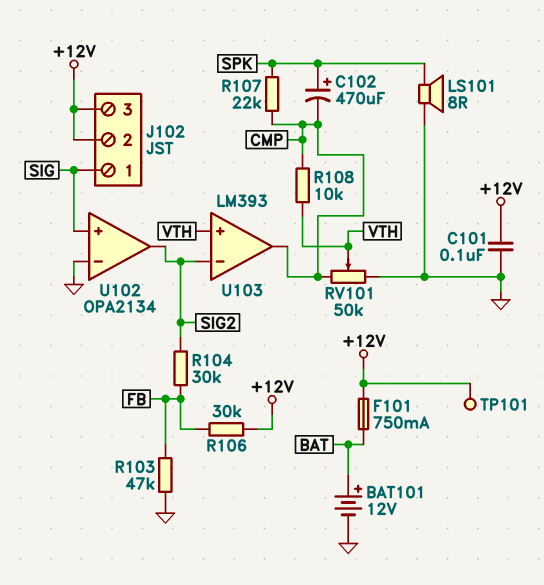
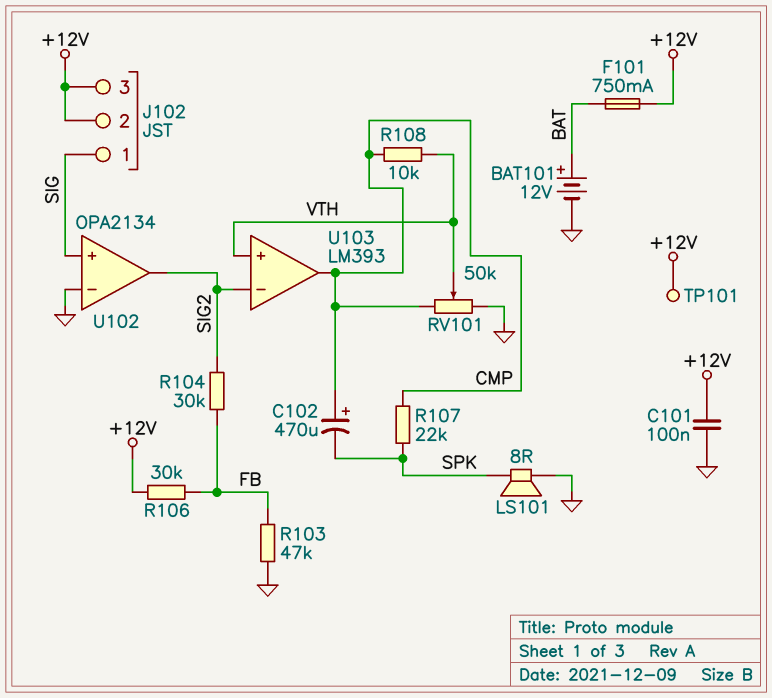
C102: 470uF (plus SPK, minus CMP) -> 470uF (plus CMP, minus SPK)

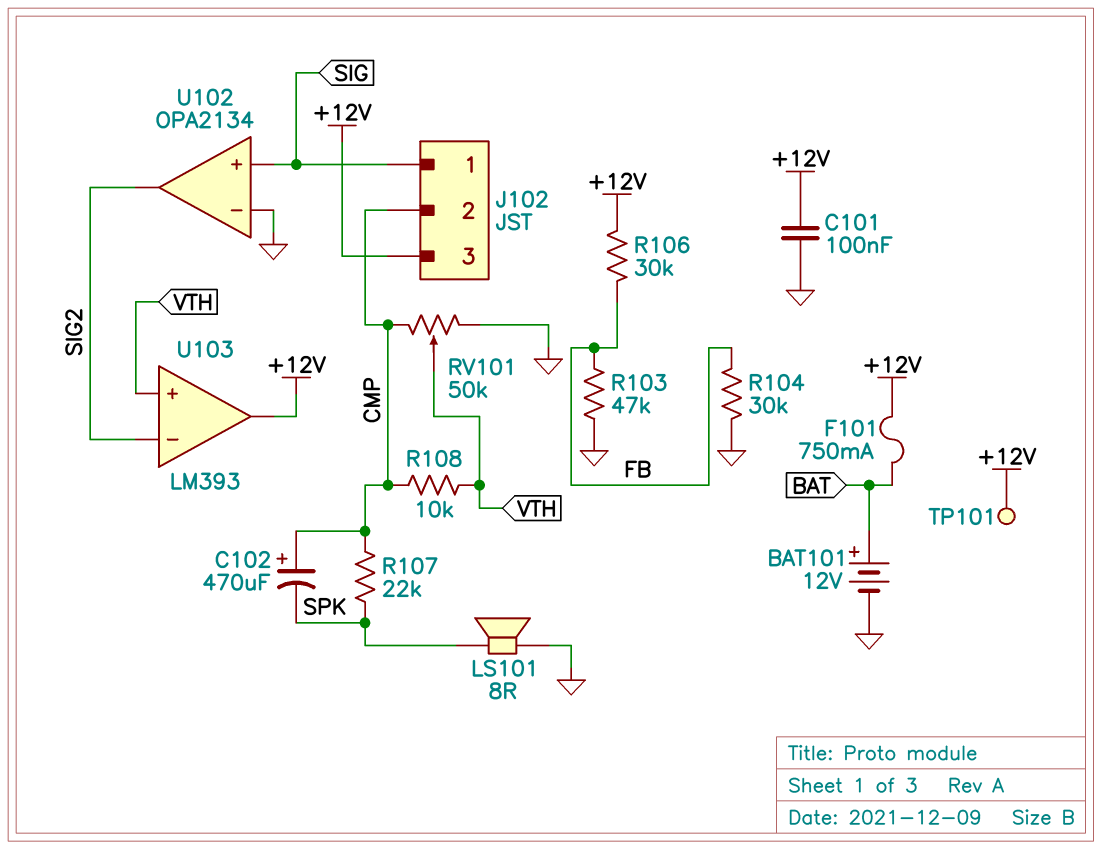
J102 pin 2: +12V -> CMP
R104: 30k (FB, SIG2) -> 30k (FB, GND)
U103 pin out: CMP -> +12V

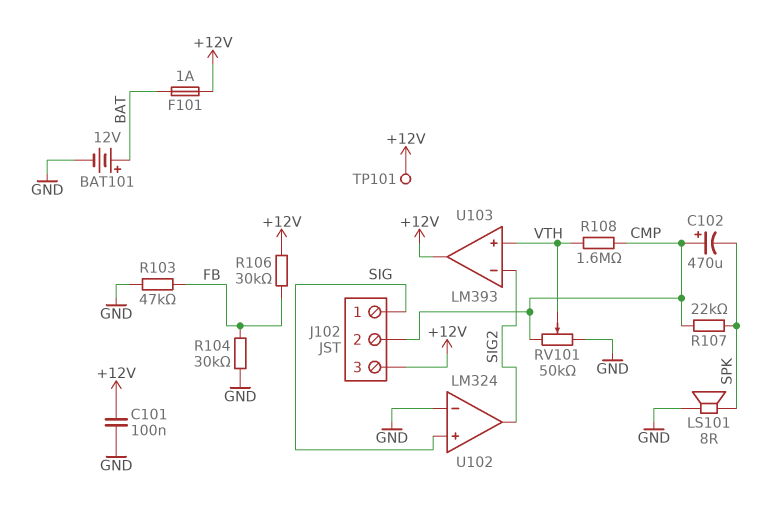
F101: 750mA (+12V, BAT) -> 1A (+12V, BAT)
R108: 10k (CMP, VTH) -> 1.6M (CMP, VTH)
U102: OPA2134 -> LM324

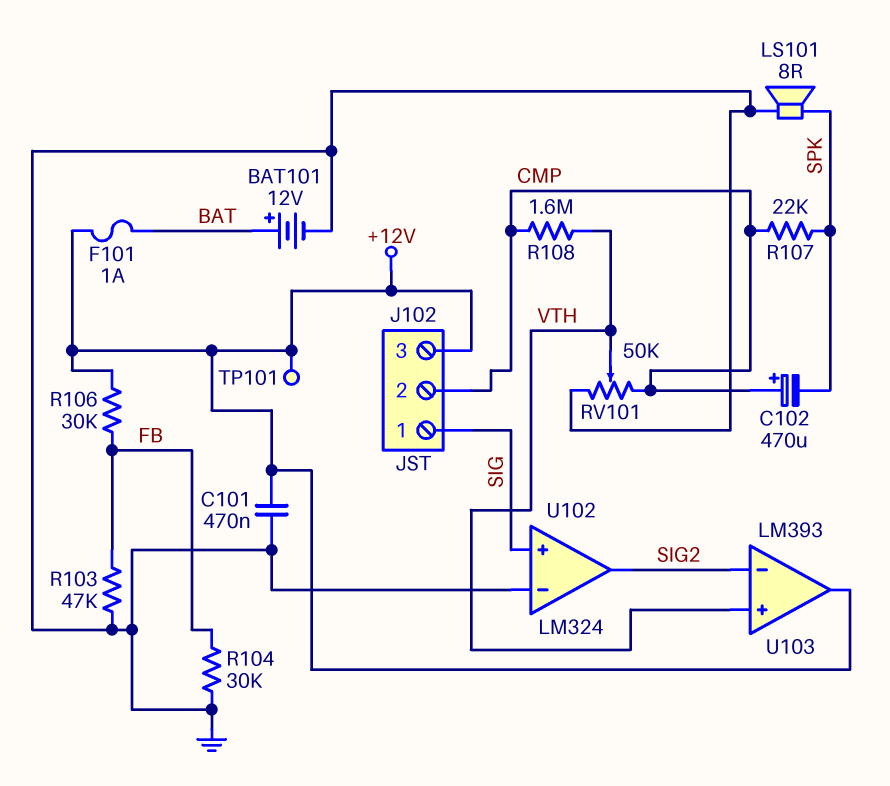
C101: 100nF (+12V, GND) -> 470nF (+12V, GND)

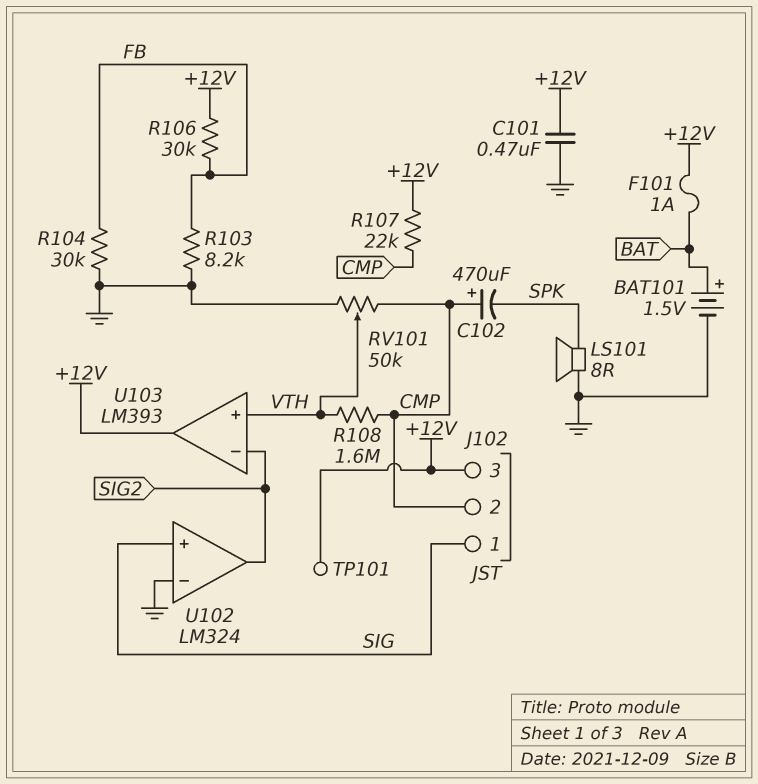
BAT101: 12V (plus BAT, minus GND) -> 1.5V (plus BAT, minus GND)
R103: 47k (FB, GND) -> 8.2k (FB, GND)
R107: 22k (CMP, SPK) -> 22k (+12V, CMP)

